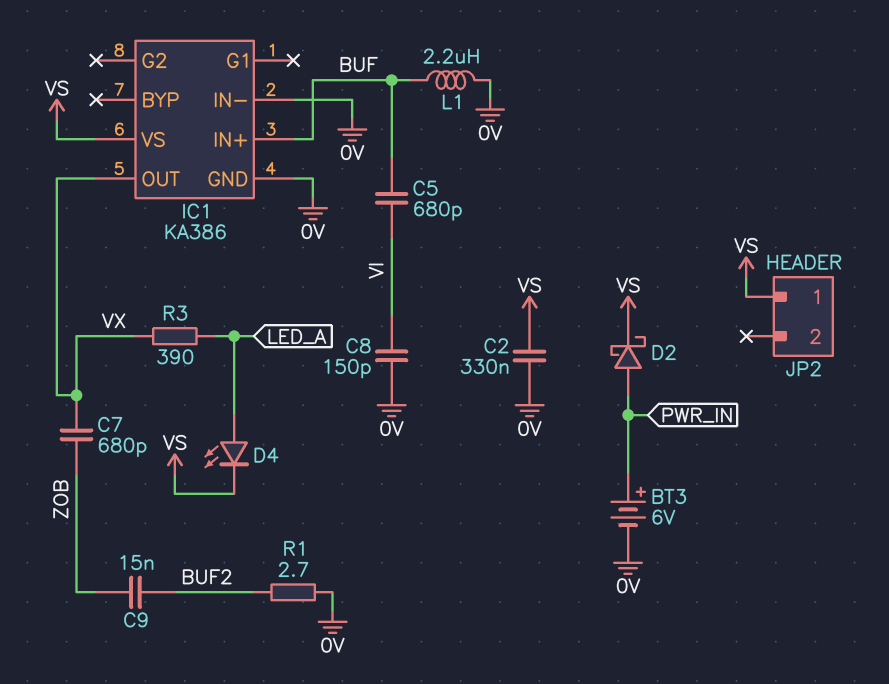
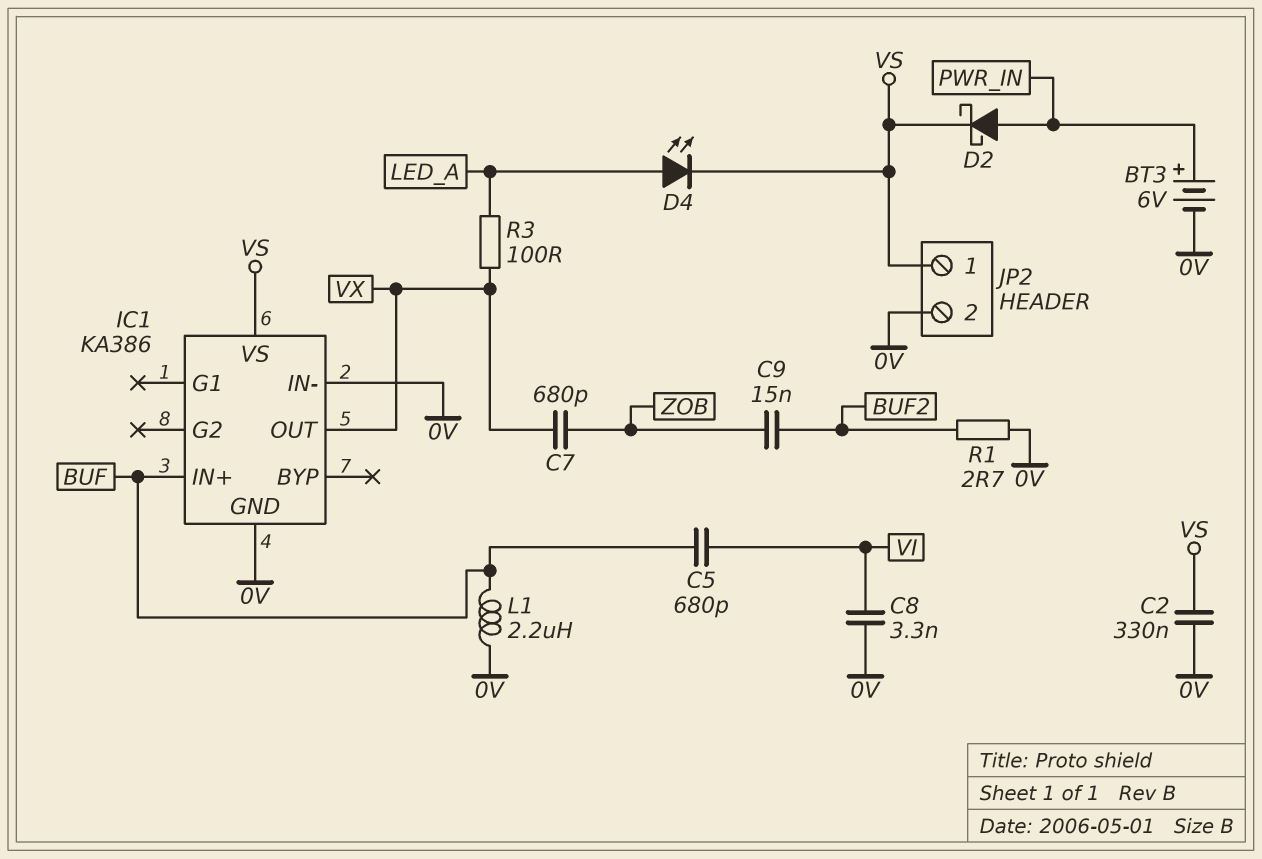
C8: 150pF (0V, VI) -> 3.3nF (0V, VI)
JP2 pin 2: none -> 0V
R3: 390 (LED_A, VX) -> 100 (LED_A, VX)

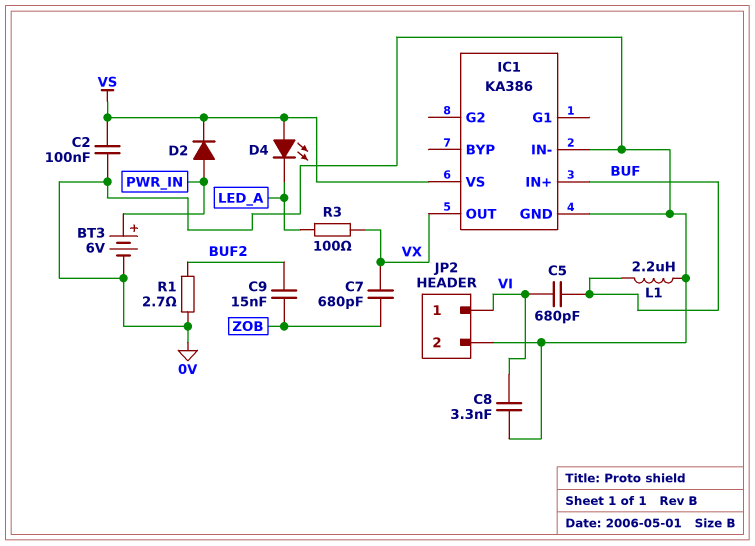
C2: 330nF (0V, VS) -> 100nF (0V, VS)
D2: schottky (A PWR_IN, K VS) -> diode (A PWR_IN, K VS)
D4: LED (A LED_A, K VS) -> LED (A VS, K LED_A)
JP2 pin 1: VS -> VI

